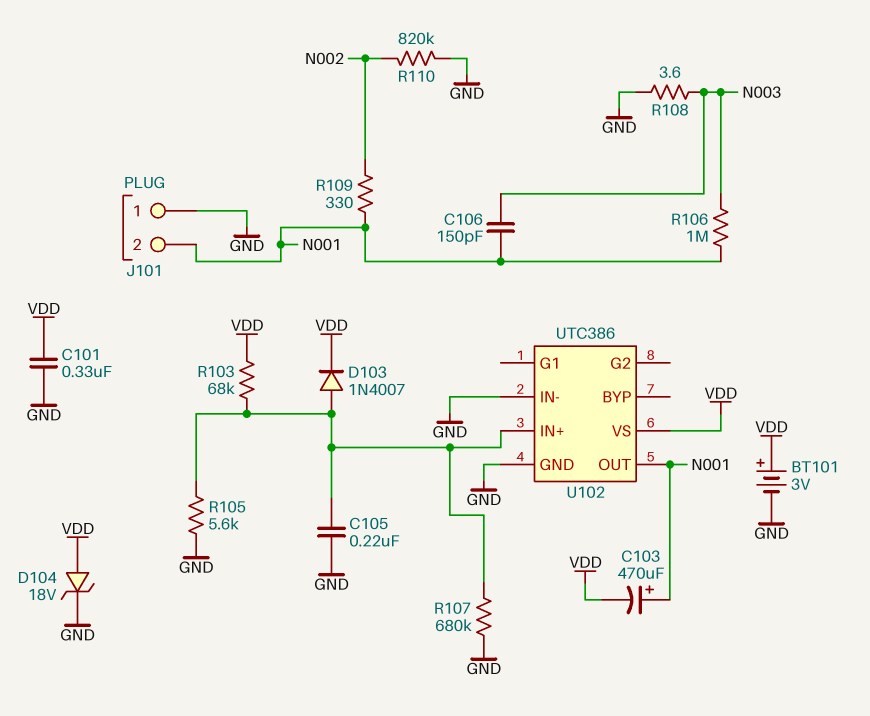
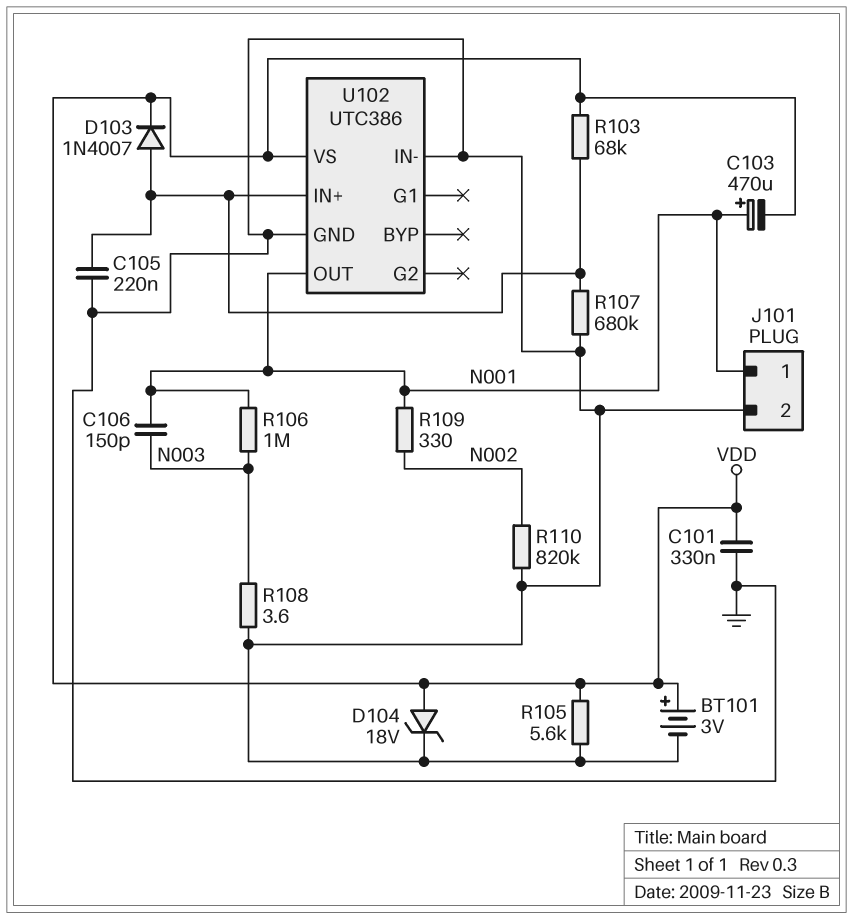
J101 pin 1: GND -> N001
J101 pin 2: N001 -> GND
R105: 5.6k (GND, U102/IN+) -> 5.6k (GND, VDD)

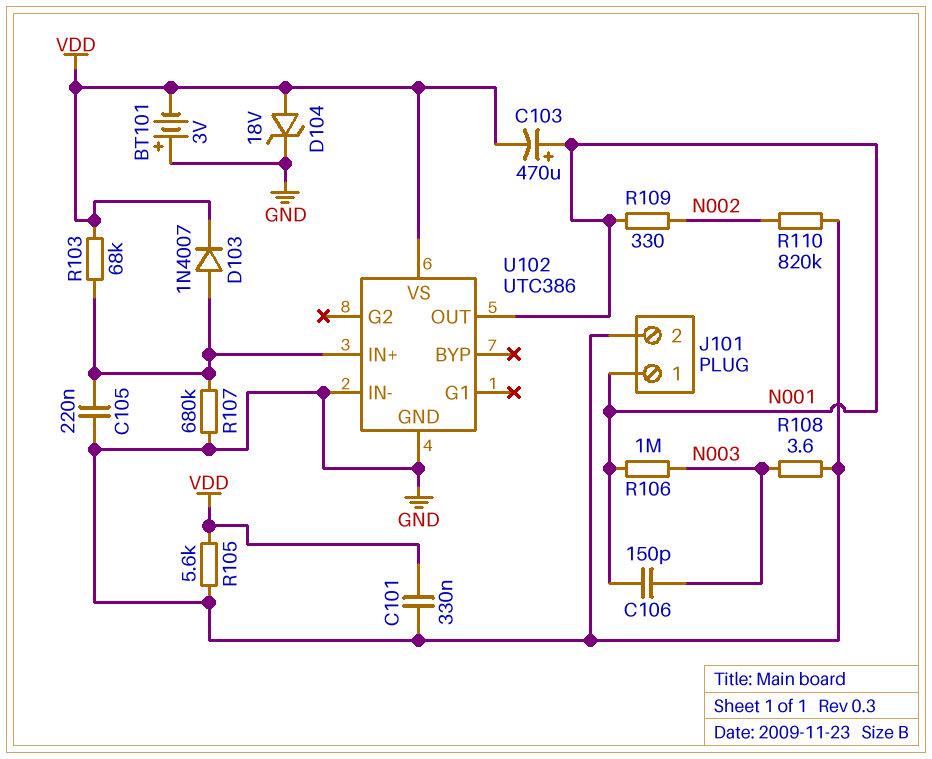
BT101: 3V (plus VDD, minus GND) -> 3V (plus GND, minus VDD)

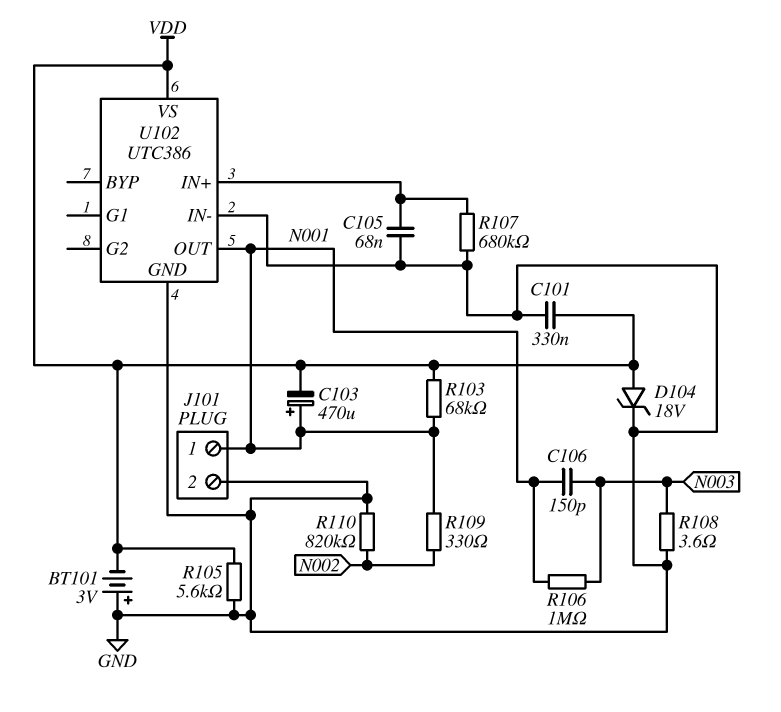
C105: 220nF (GND, U102/IN+) -> 68nF (GND, U102/IN+)
D103: diode 1N4007 (A U102/IN+, K VDD) -> none
R103: 68k (U102/IN+, VDD) -> 68k (N001, VDD)

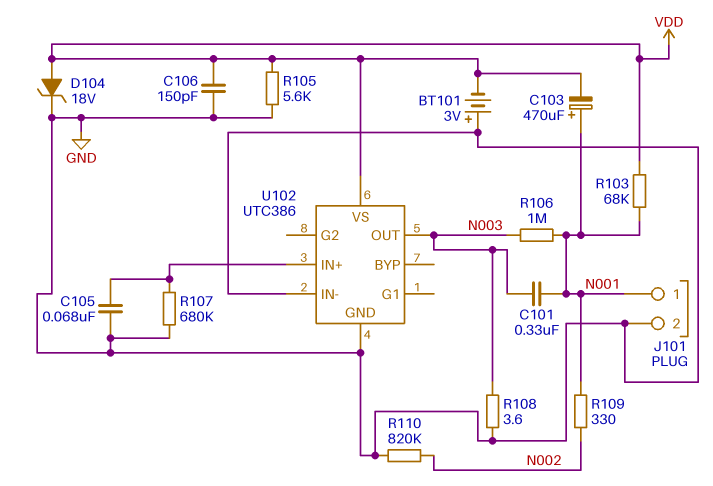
C101: 330nF (GND, VDD) -> 330nF (N001, N003)
C106: 150pF (N001, N003) -> 150pF (GND, VDD)
U102 pin OUT: N001 -> N003

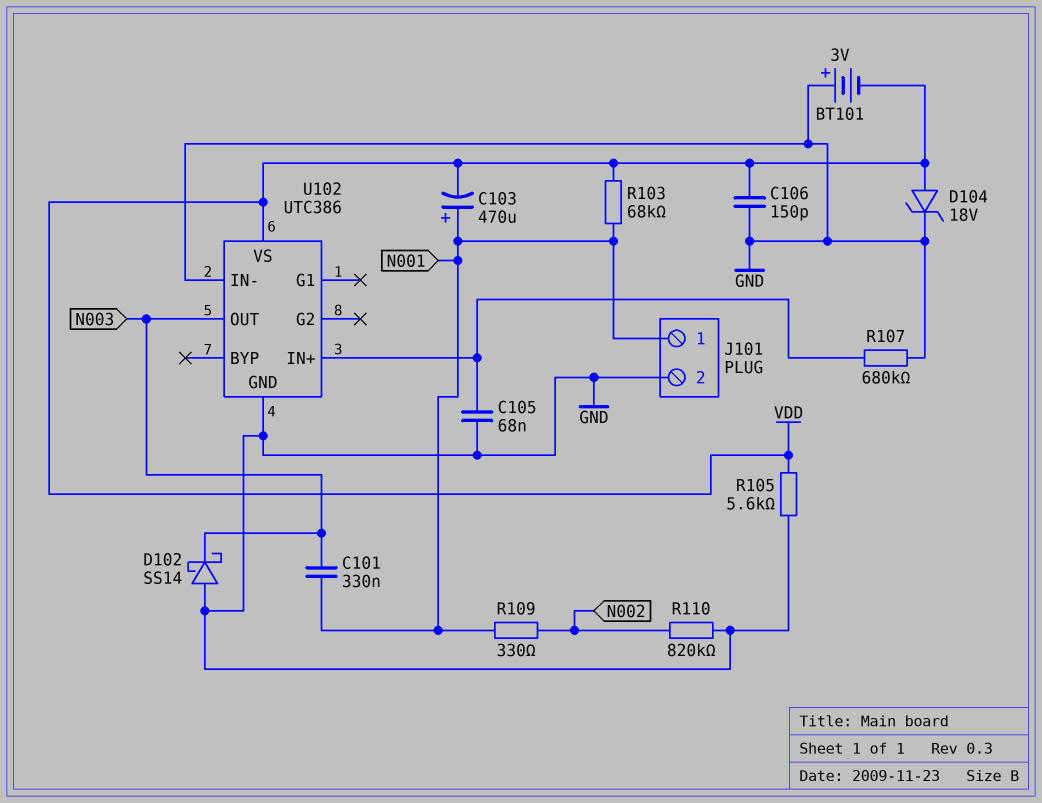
D102: none -> schottky SS14 (A GND, K N003)
R106: 1M (N001, N003) -> none
R108: 3.6 (GND, N003) -> none

